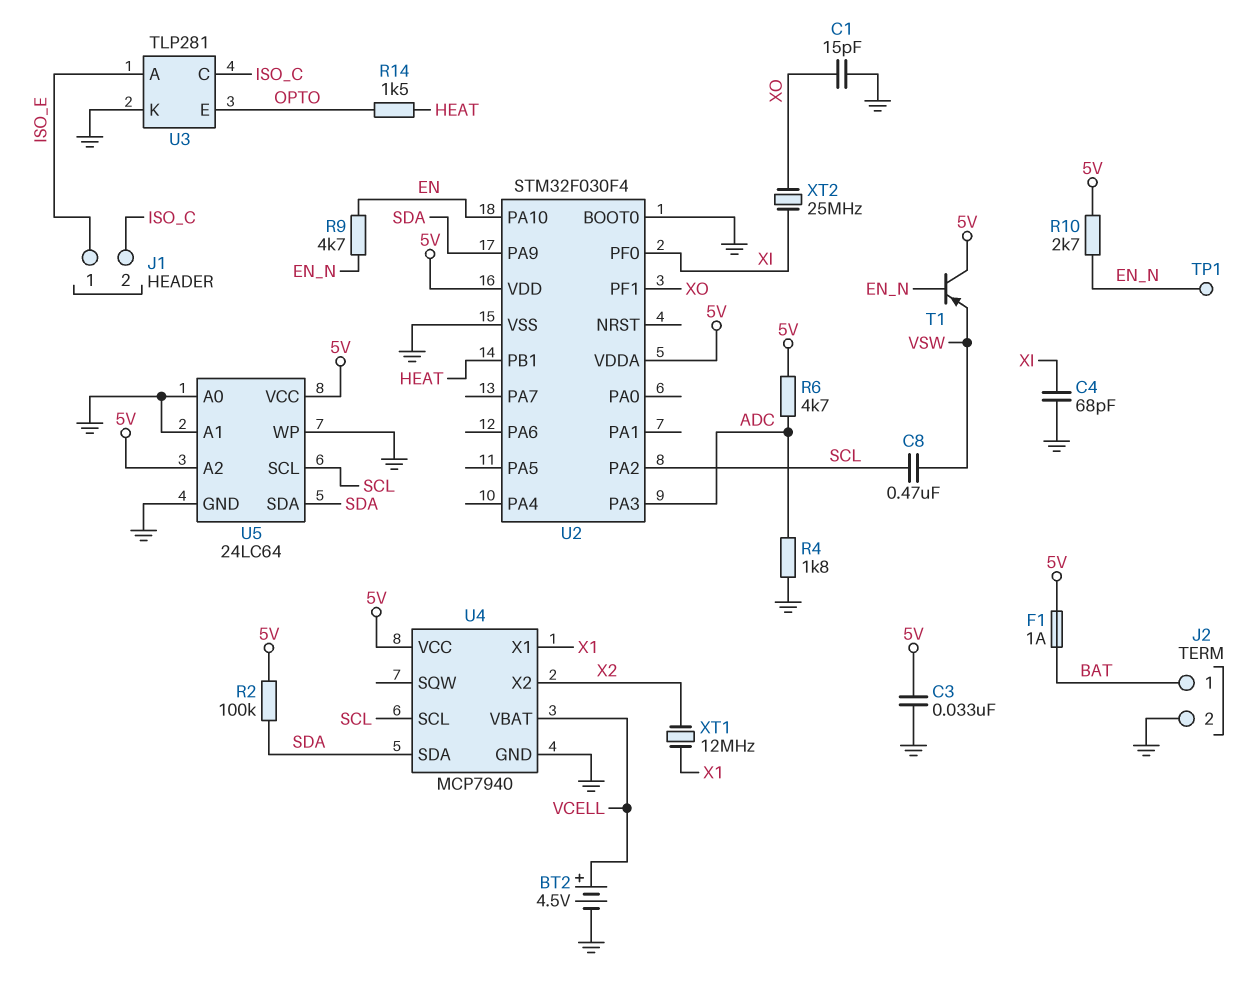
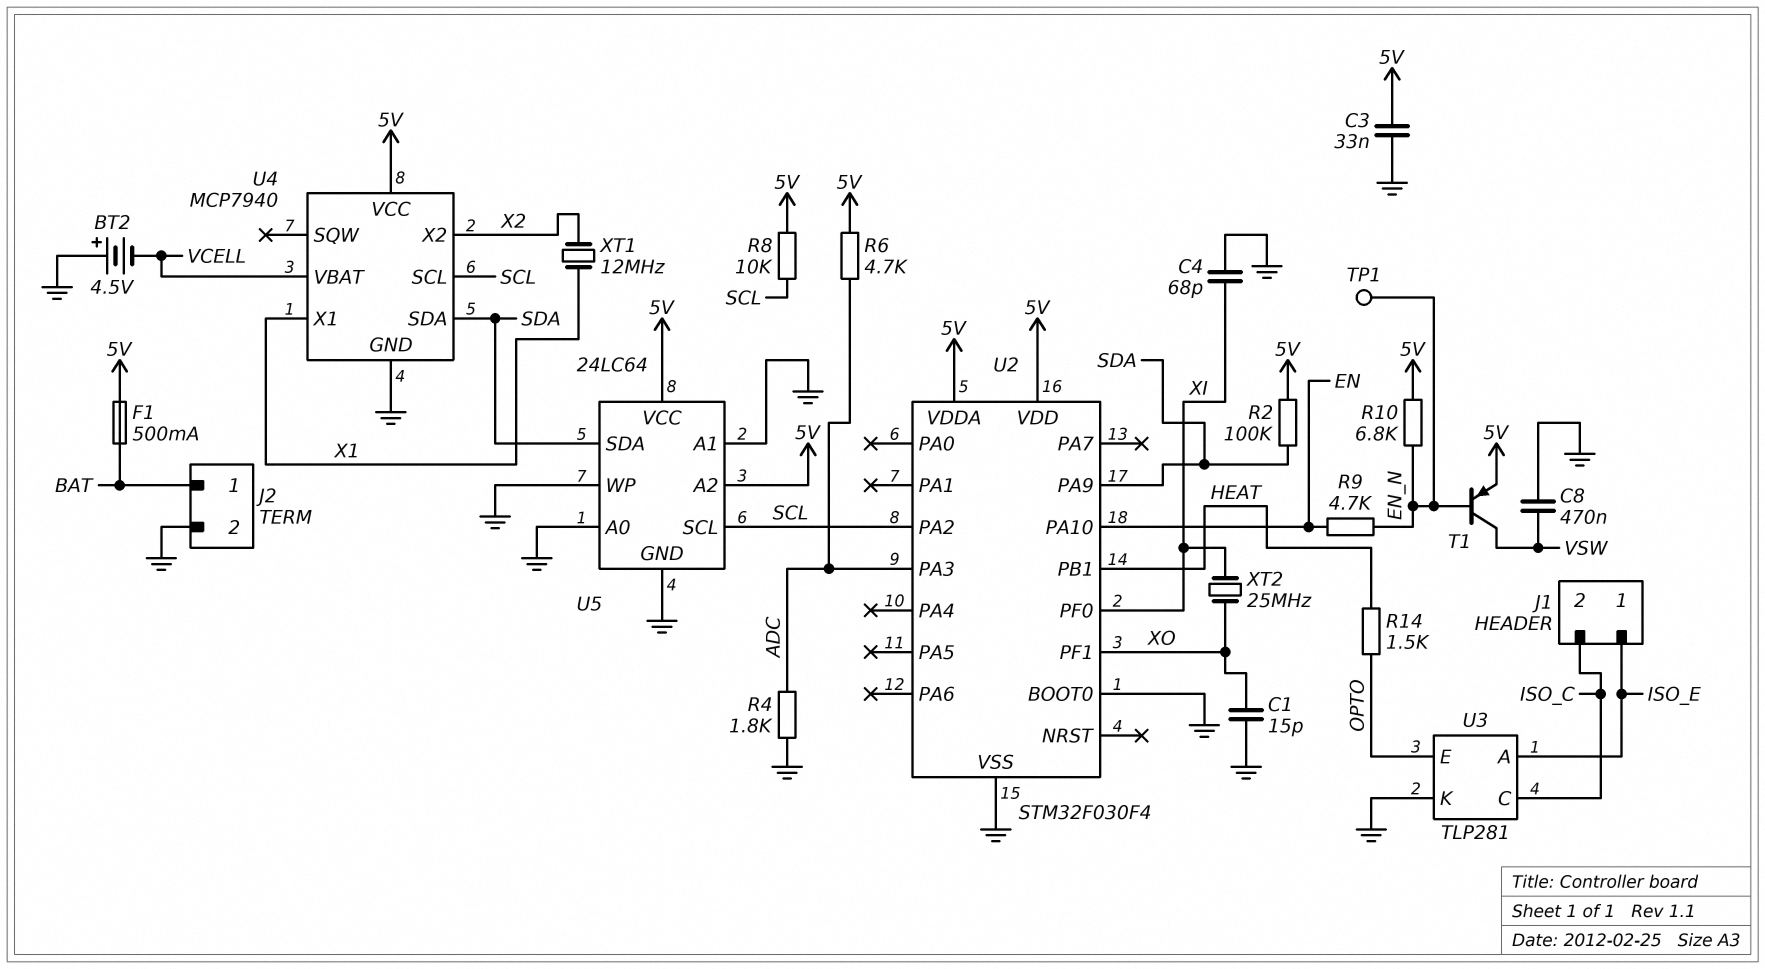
BT2: 4.5V (plus VCELL, minus GND) -> 4.5V (plus GND, minus VCELL)
C8: 470nF (SCL, VSW) -> 470nF (GND, VSW)
F1: 1A (5V, BAT) -> 500mA (5V, BAT)
R8: none -> 10k (5V, SCL)
R10: 2.7k (5V, EN_N) -> 6.8k (5V, EN_N)
T1: PNP (B EN_N, C 5V, E VSW) -> PNP (B EN_N, C VSW, E 5V)

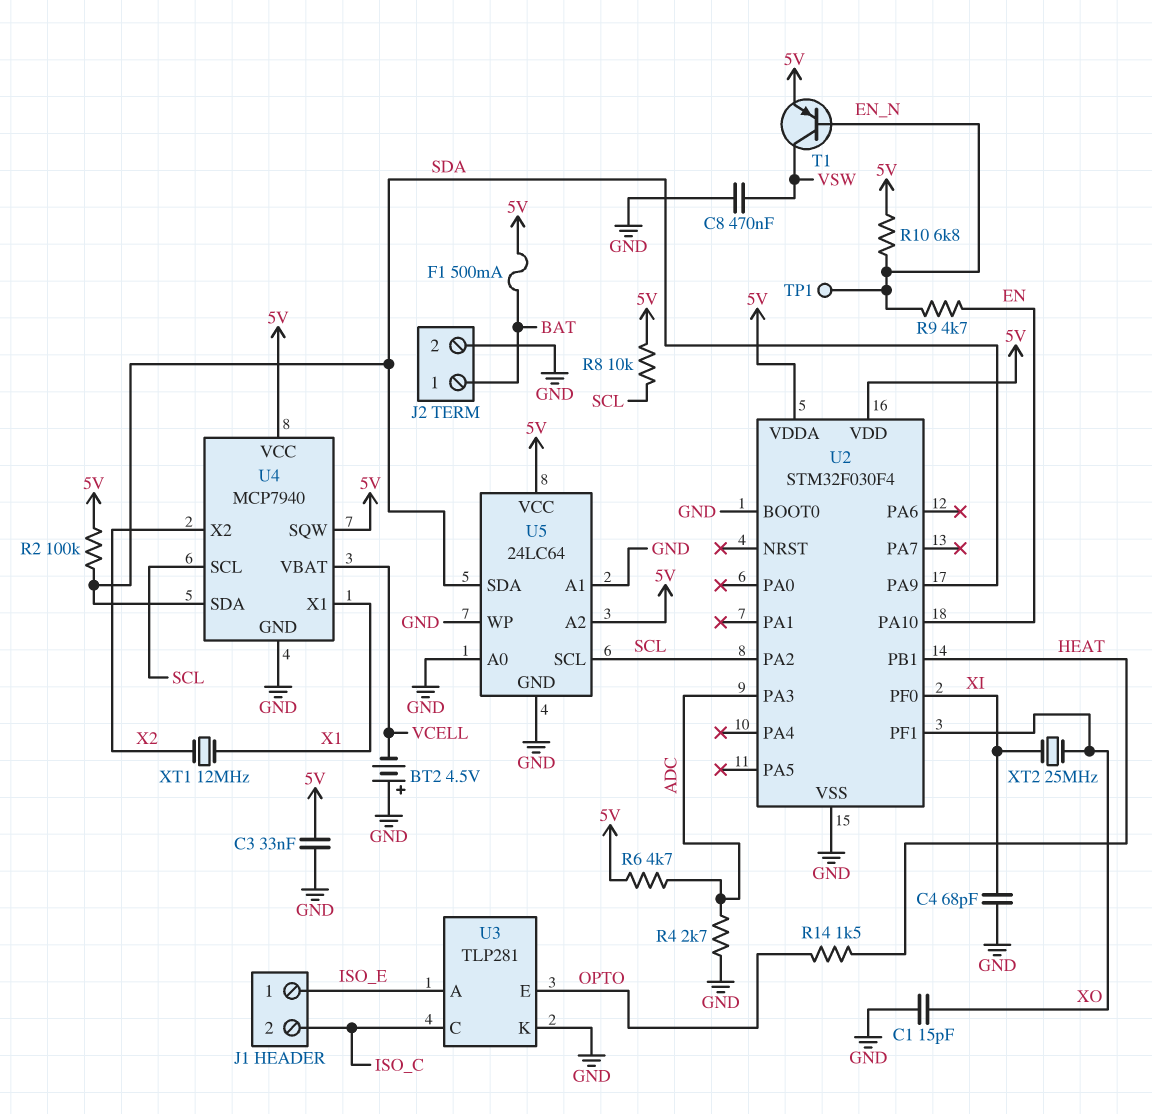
R4: 1.8k (ADC, GND) -> 2.7k (ADC, GND)
U4 pin SQW: none -> 5V

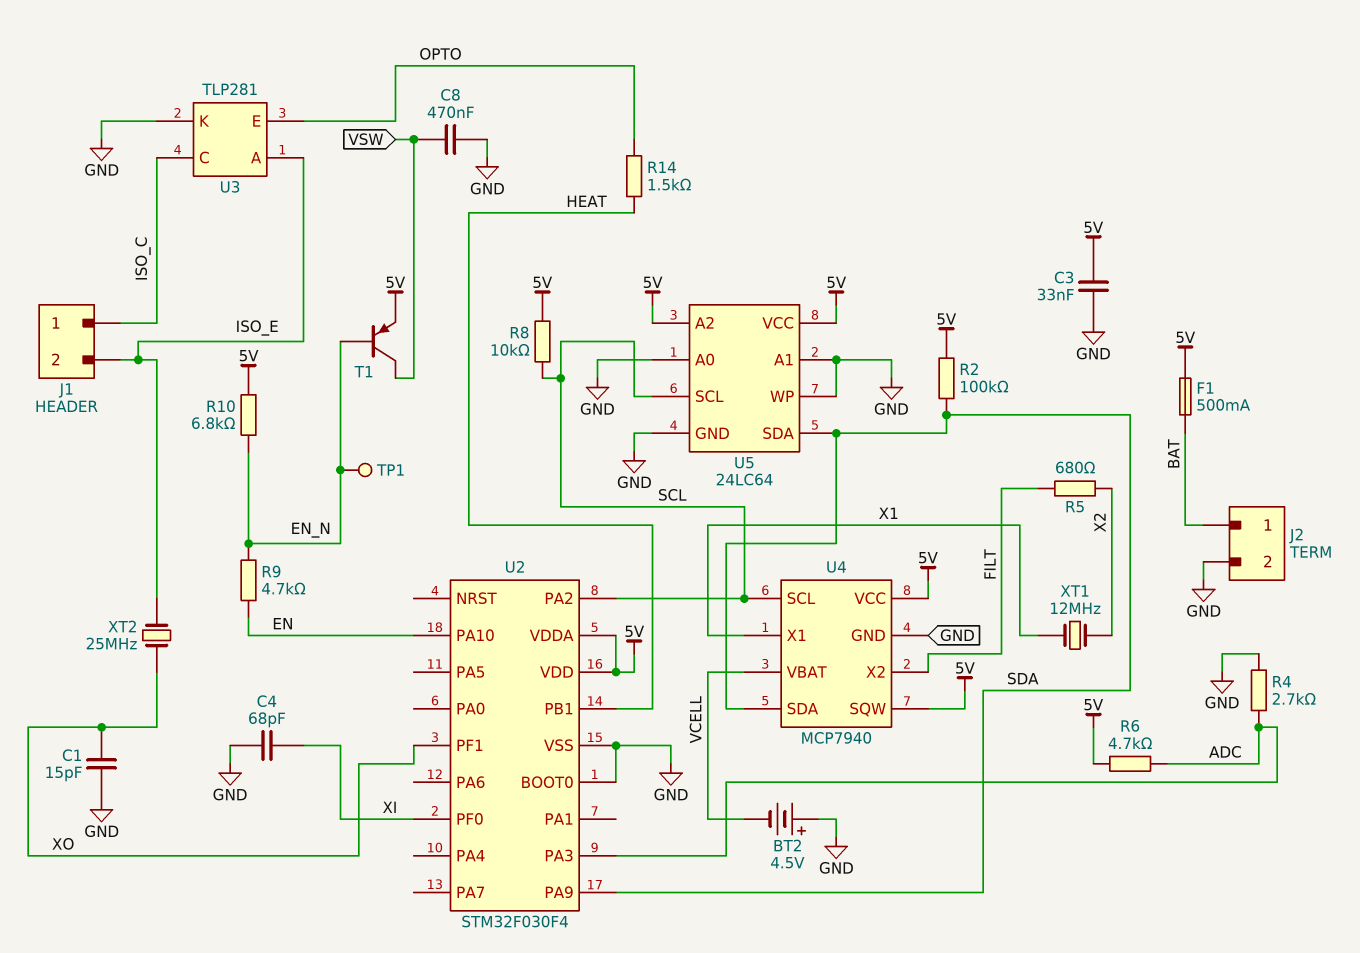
J1 pin 1: ISO_E -> ISO_C
J1 pin 2: ISO_C -> ISO_E
R5: none -> 680 (FILT, X2)
U4 pin X2: X2 -> FILT
XT2: 25MHz (XI, XO) -> 25MHz (ISO_E, XO)

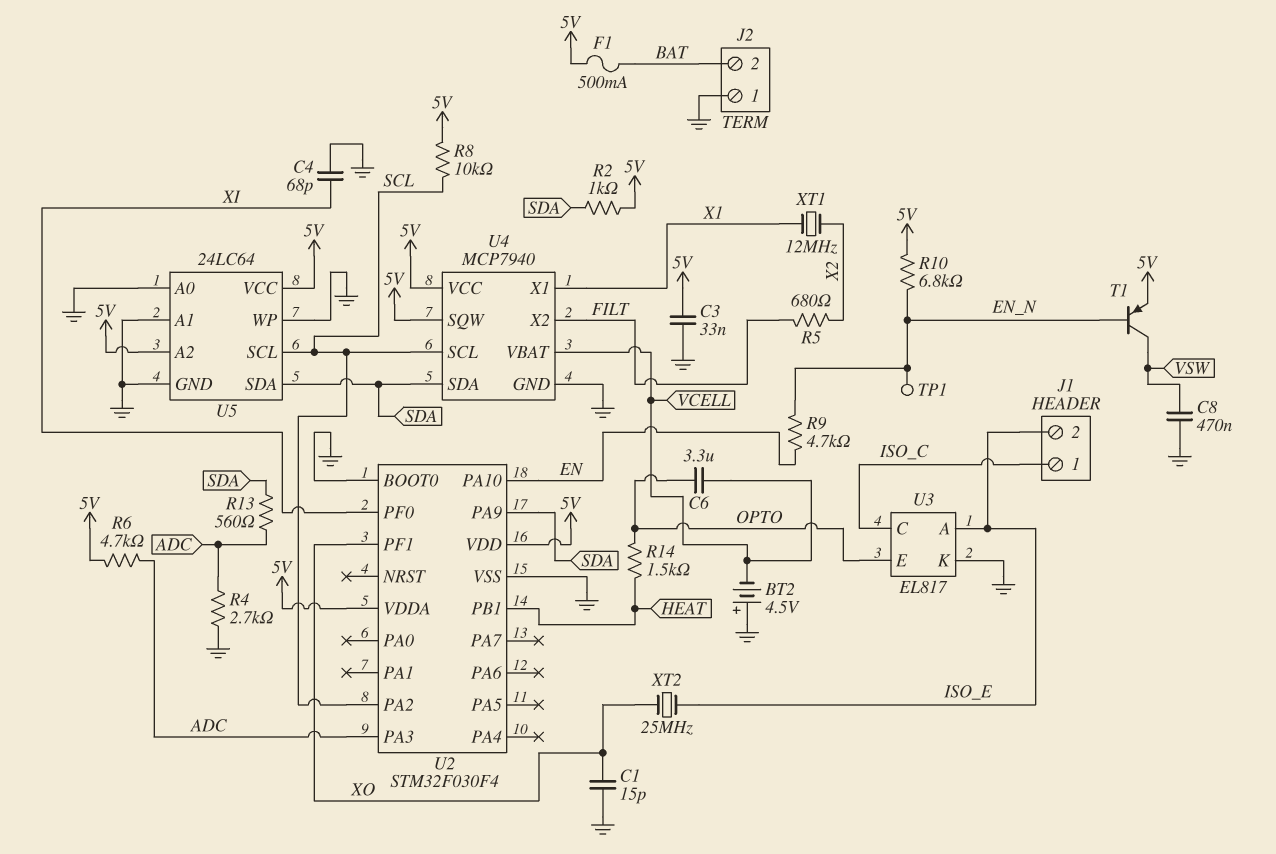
C6: none -> 3.3uF (OPTO, VCELL)
J2 pin 1: BAT -> GND
J2 pin 2: GND -> BAT
R2: 100k (5V, SDA) -> 1k (5V, SDA)
R13: none -> 560 (ADC, SDA)
U3: TLP281 -> EL817

